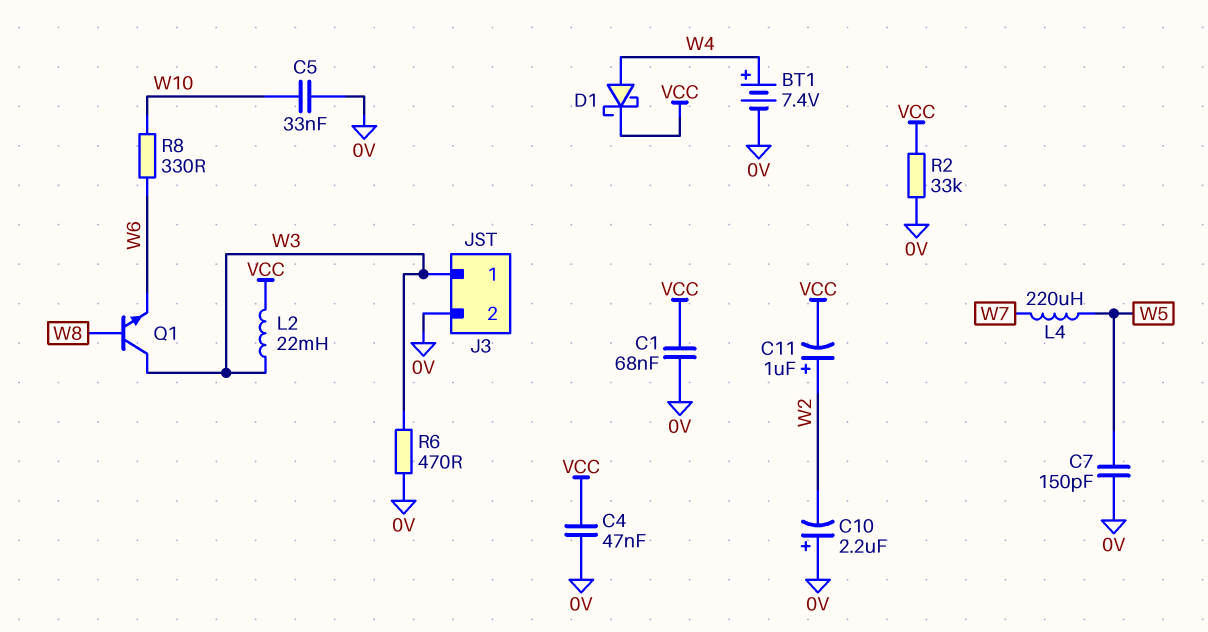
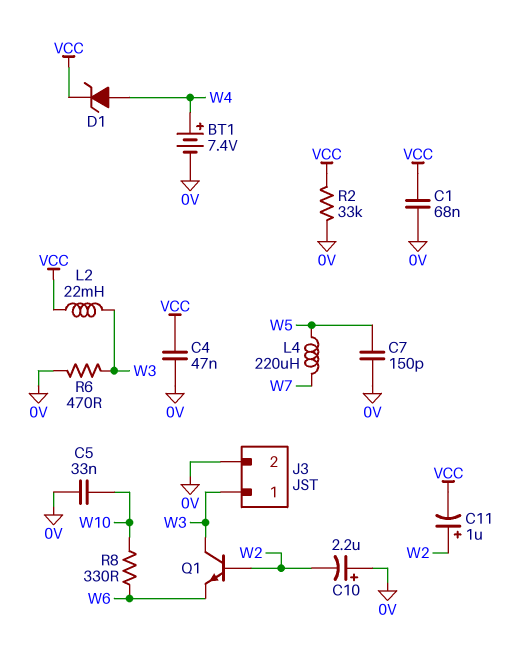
D1: schottky (A W4, K VCC) -> zener (A W4, K VCC)
Q1: NPN (B W8, C W3, E W6) -> NPN (B W2, C W3, E W6)

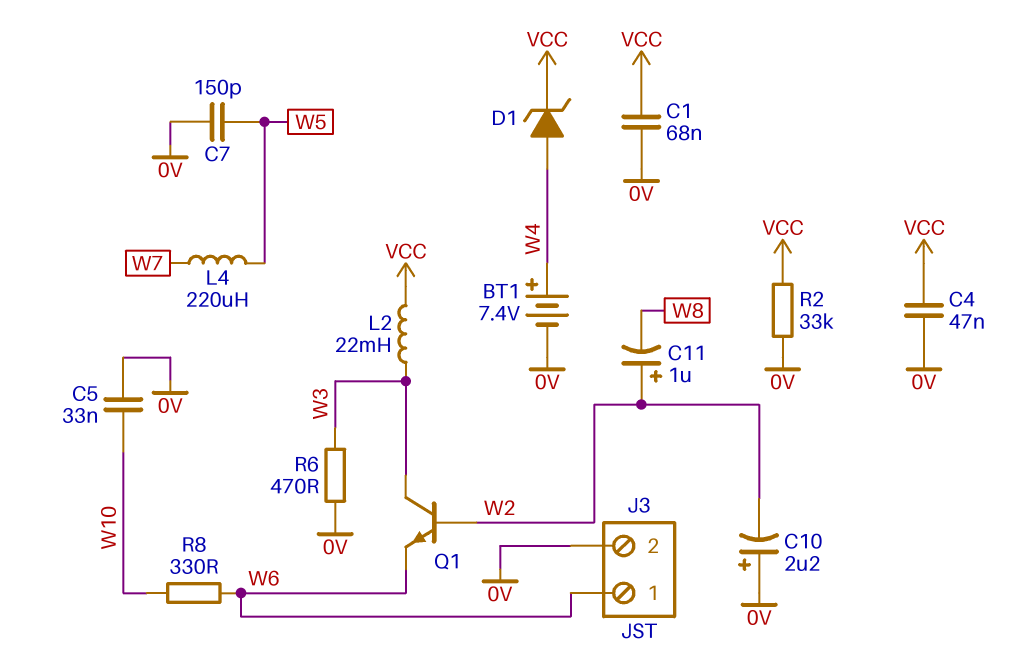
C11: 1uF (plus W2, minus VCC) -> 1uF (plus W2, minus W8)
J3 pin 1: W3 -> W6

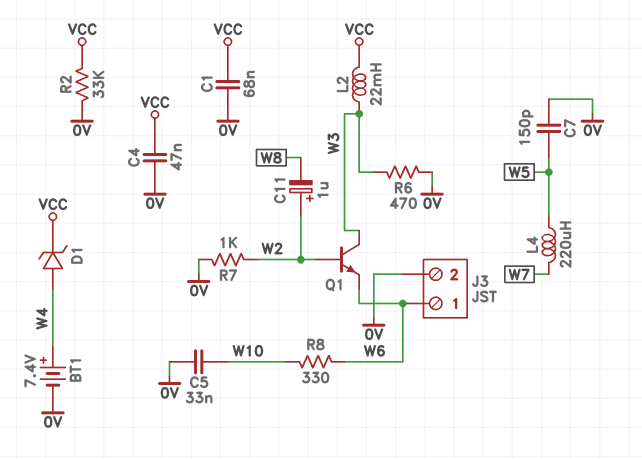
C10: 2.2uF (plus 0V, minus W2) -> none
R7: none -> 1k (0V, W2)

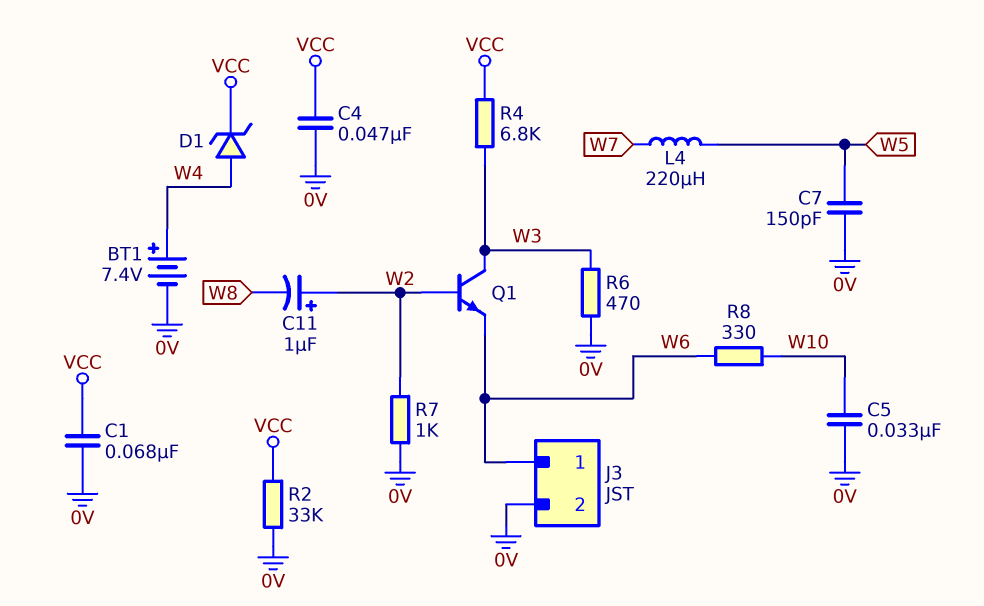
L2: 22mH (VCC, W3) -> none
R4: none -> 6.8k (VCC, W3)

